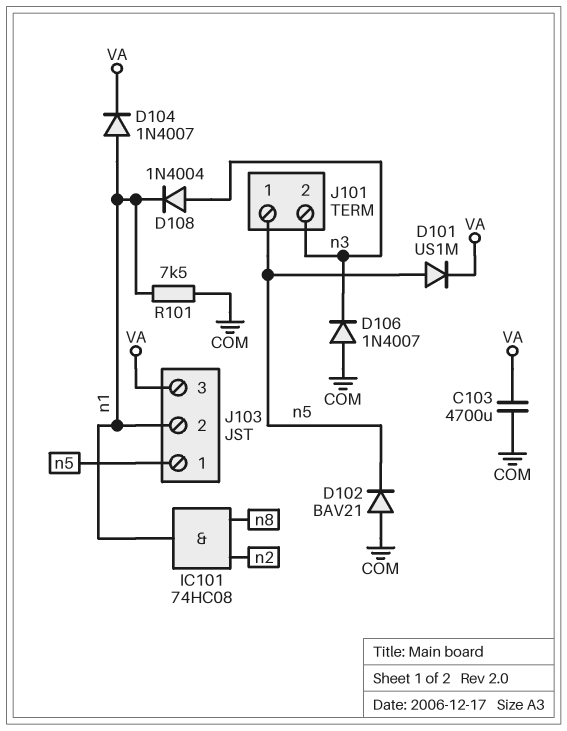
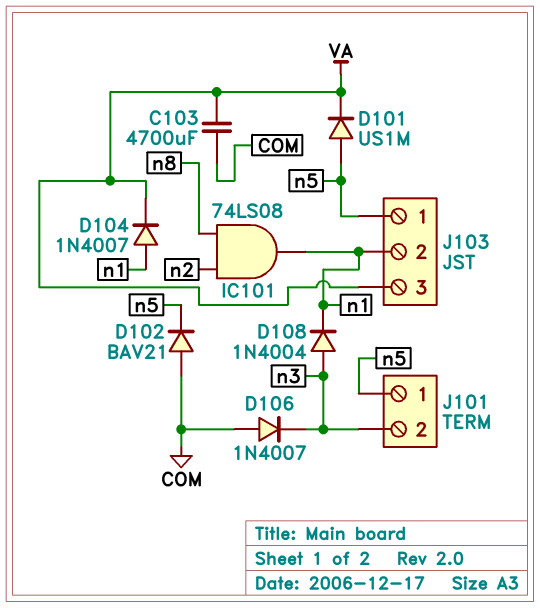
IC101: AND 74HC08 (in n2, in n8, out n1) -> AND 74LS08 (in n2, in n8, out n1)
R101: 7.5k (COM, n1) -> none

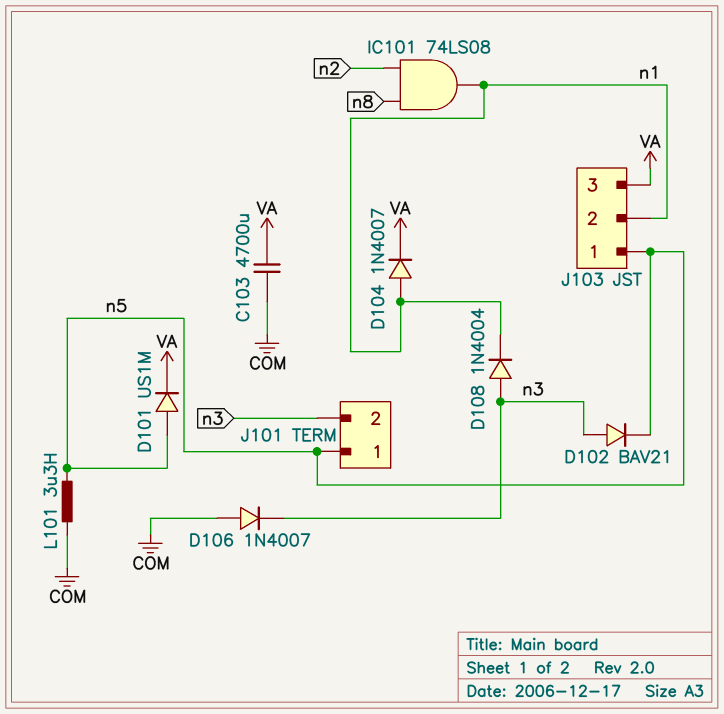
D102: diode BAV21 (A COM, K n5) -> diode BAV21 (A n3, K n5)
L101: none -> 3.3uH (COM, n5)

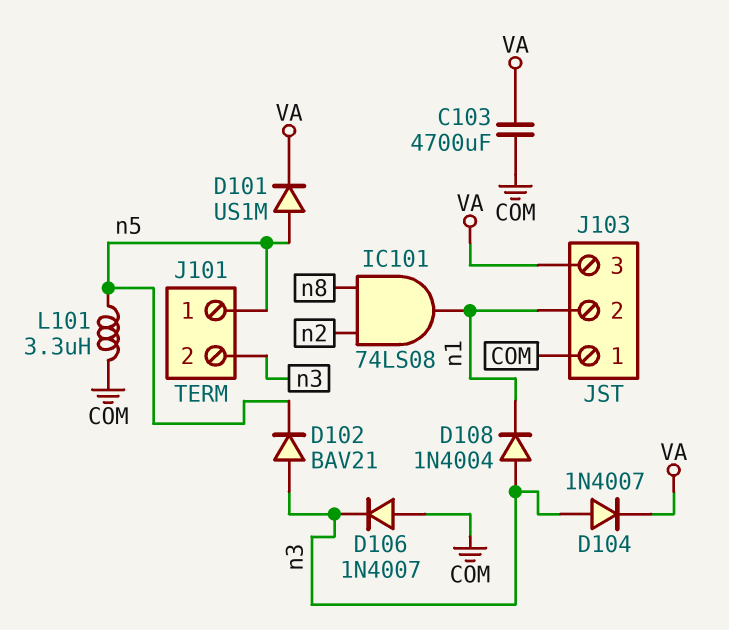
D104: diode 1N4007 (A n1, K VA) -> diode 1N4007 (A n3, K VA)
J103 pin 1: n5 -> COM

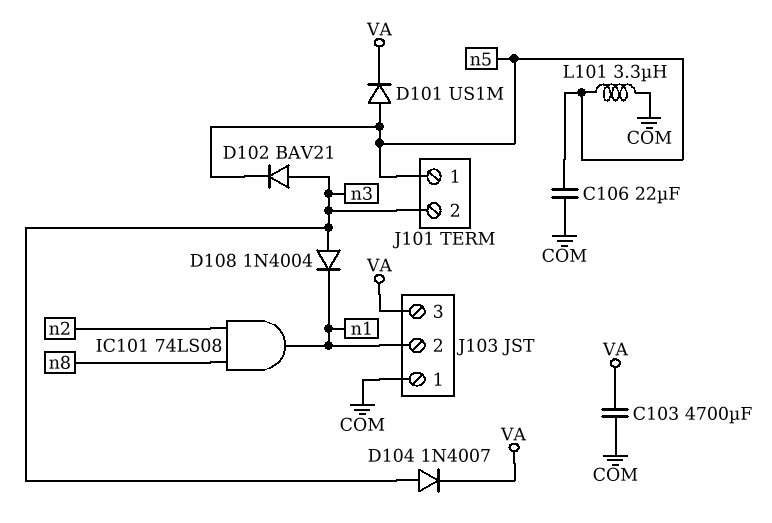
C106: none -> 22uF (COM, n5)
D106: diode 1N4007 (A COM, K n3) -> none

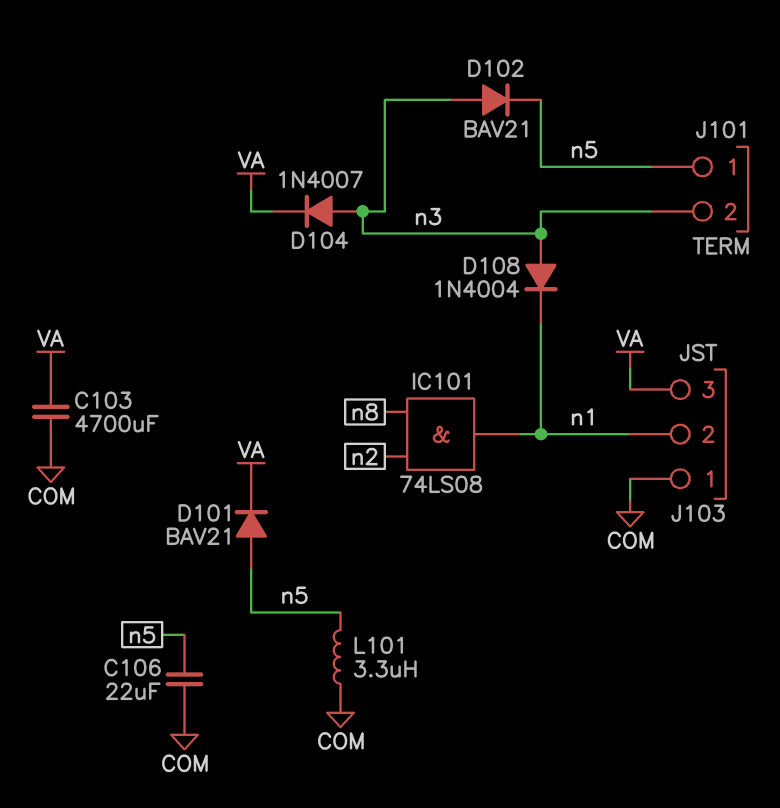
D101: diode US1M (A n5, K VA) -> diode BAV21 (A n5, K VA)

